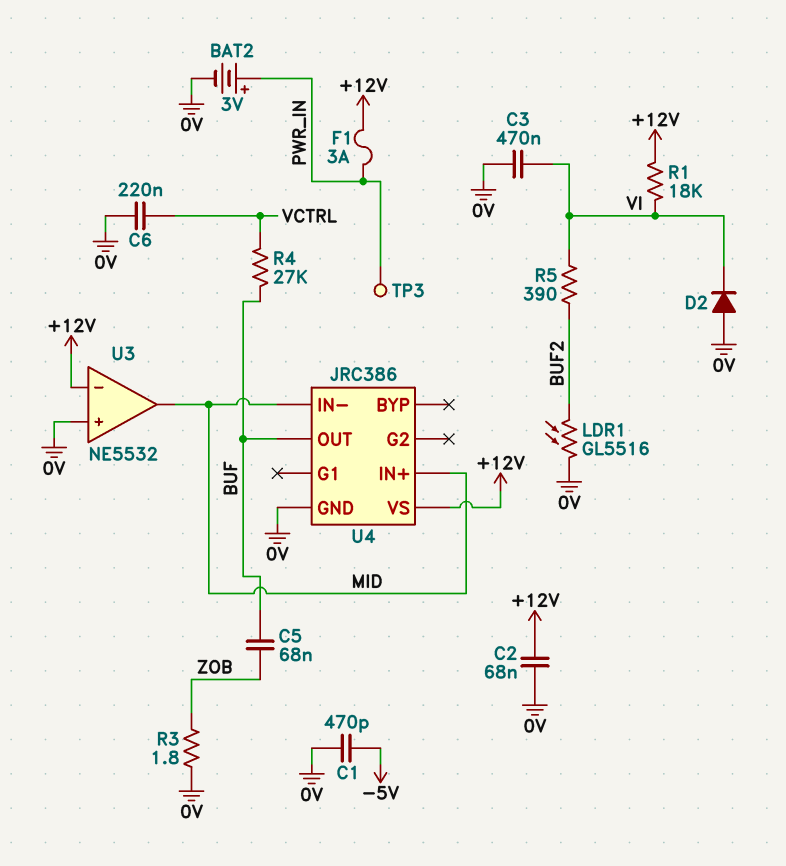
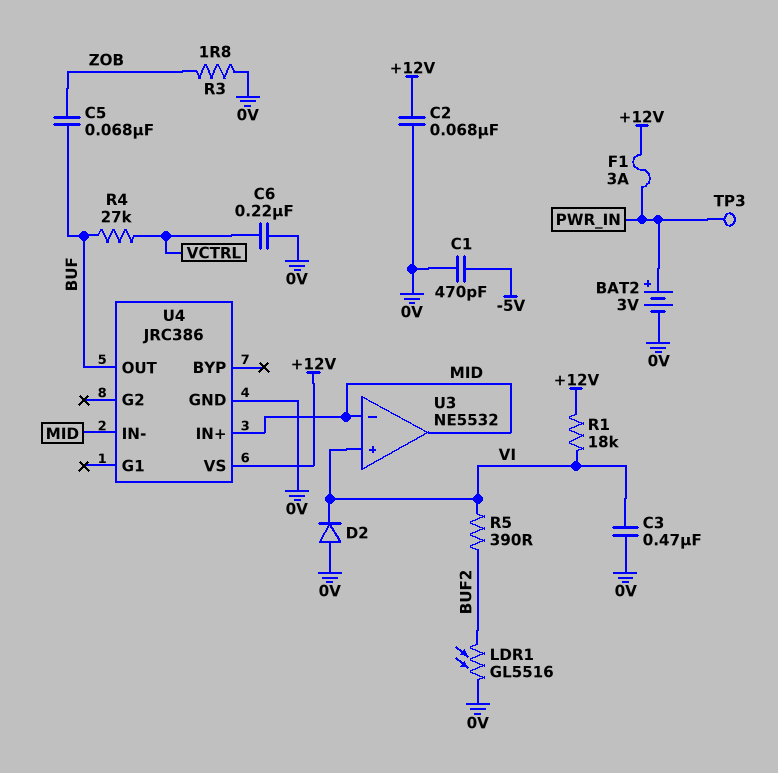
U3 pin in+: 0V -> VI
U3 pin in-: +12V -> MID

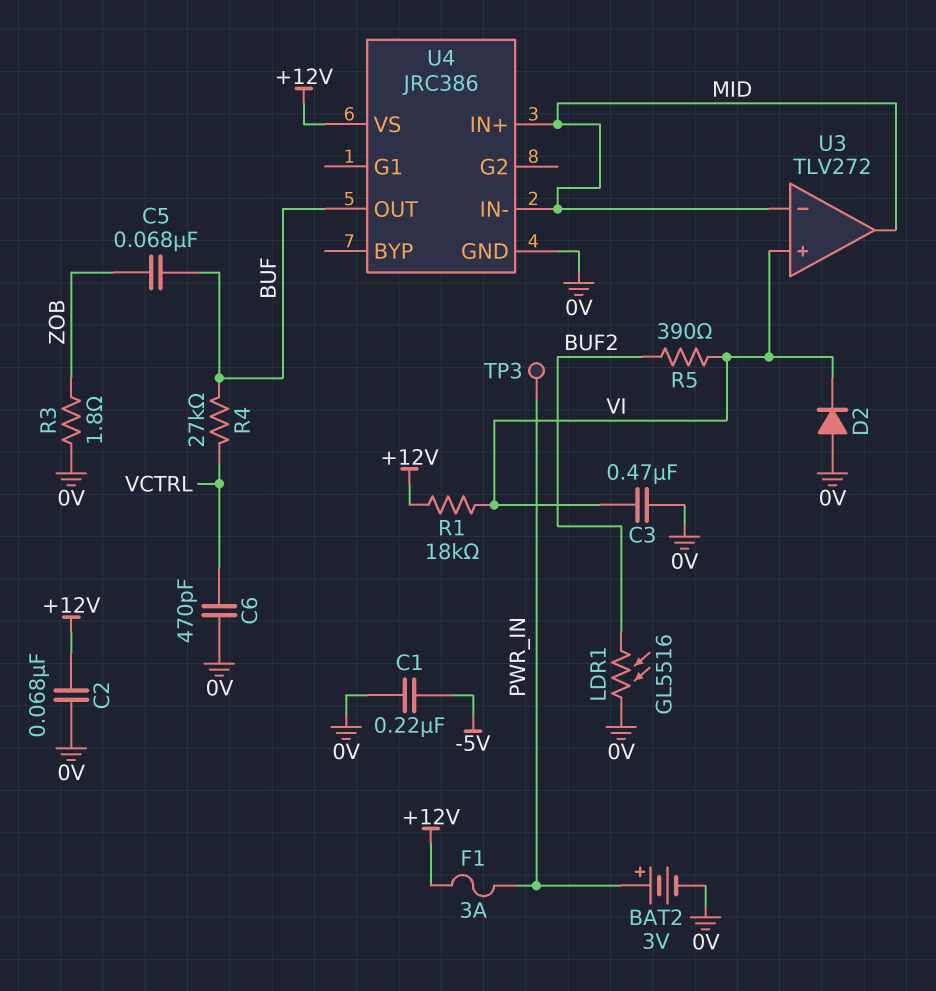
C1: 470pF (-5V, 0V) -> 220nF (-5V, 0V)
C6: 220nF (0V, VCTRL) -> 470pF (0V, VCTRL)
U3: NE5532 -> TLV272

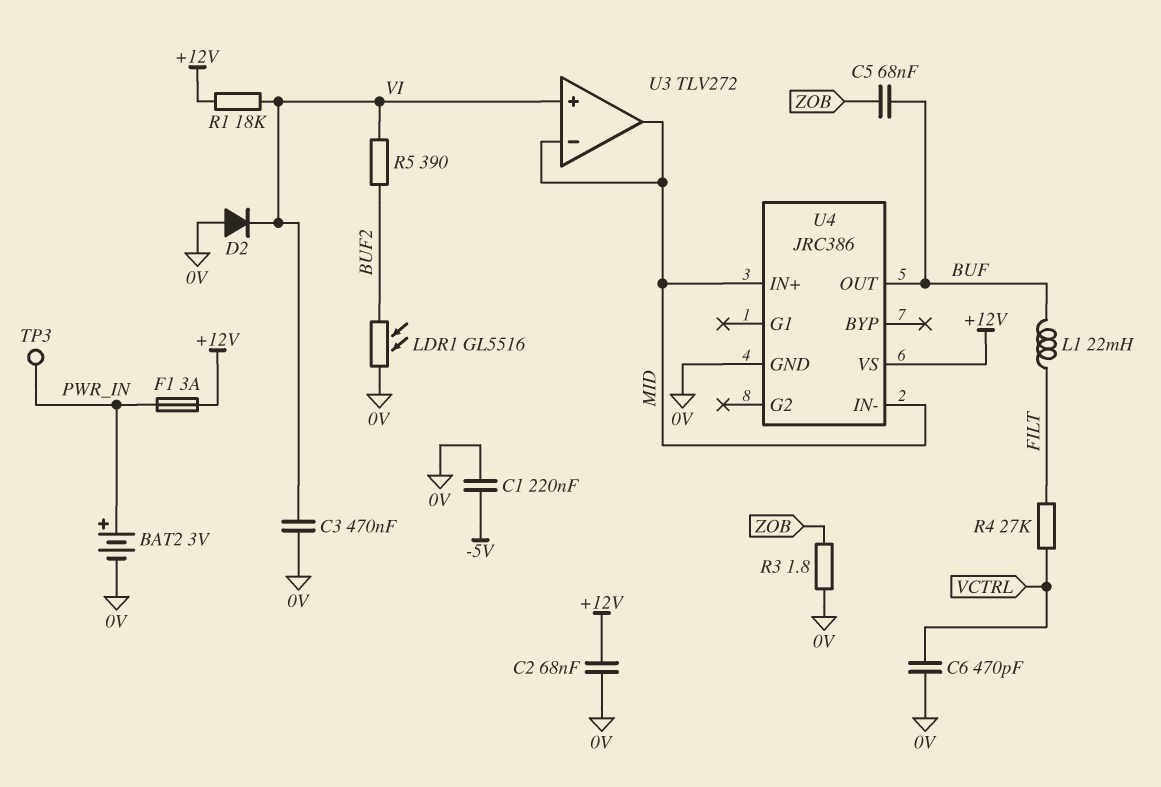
L1: none -> 22mH (BUF, FILT)
R4: 27k (BUF, VCTRL) -> 27k (FILT, VCTRL)

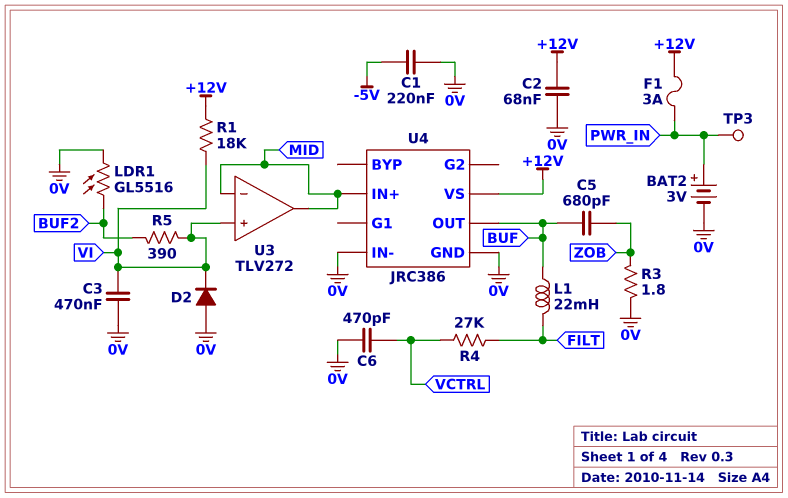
C5: 68nF (BUF, ZOB) -> 680pF (BUF, ZOB)
U4 pin IN-: MID -> 0V

